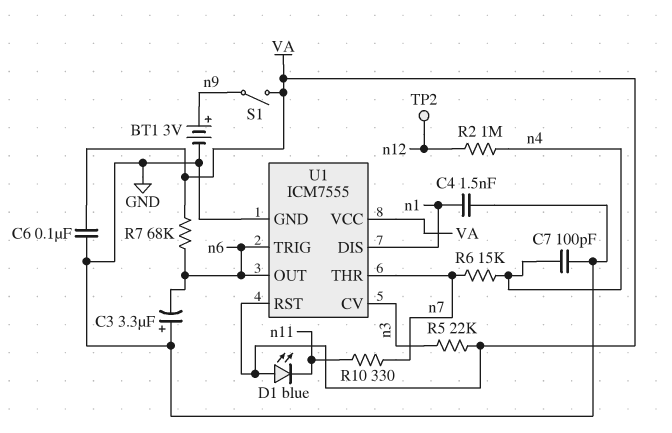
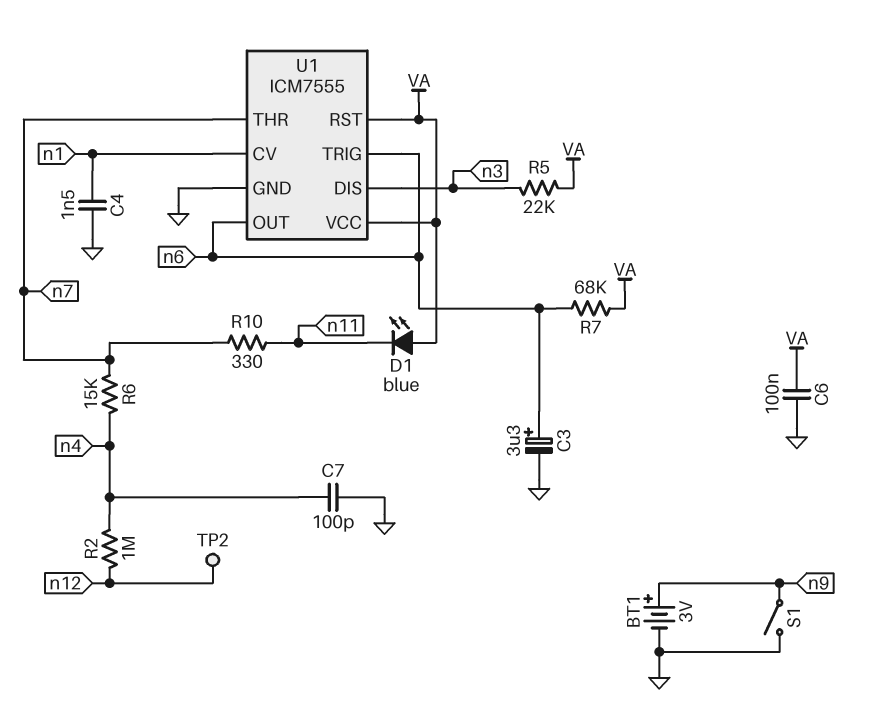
C3: 3.3uF (plus GND, minus n6) -> 3.3uF (plus n6, minus GND)
S1: switch (VA, n9) -> switch (GND, n9)
U1 pin CV: n3 -> n1
U1 pin DIS: n1 -> n3

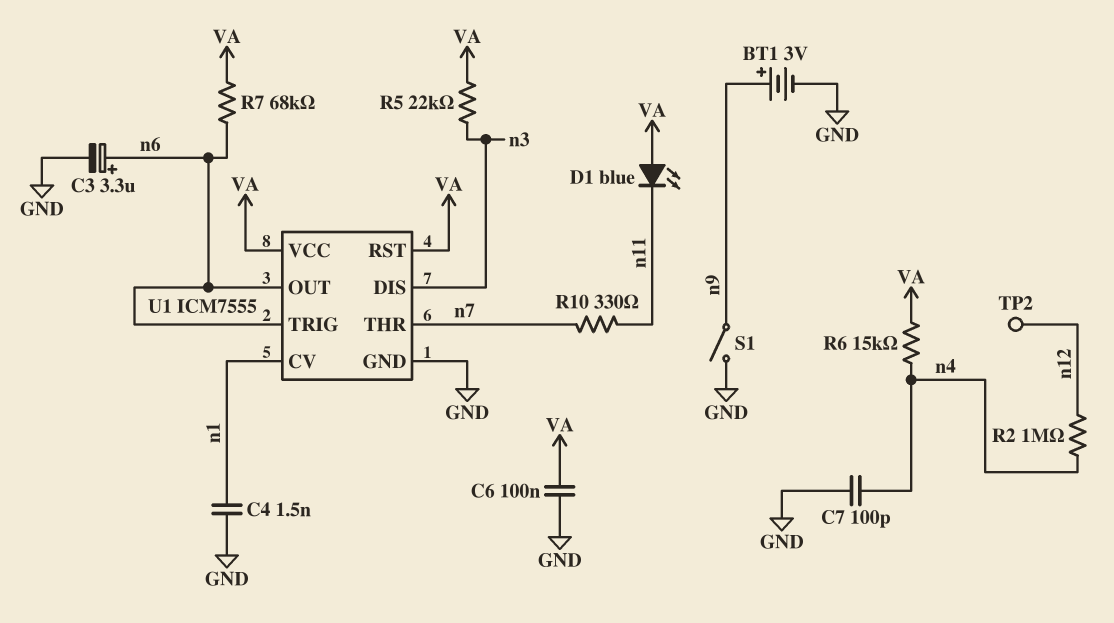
R6: 15k (n4, n7) -> 15k (VA, n4)

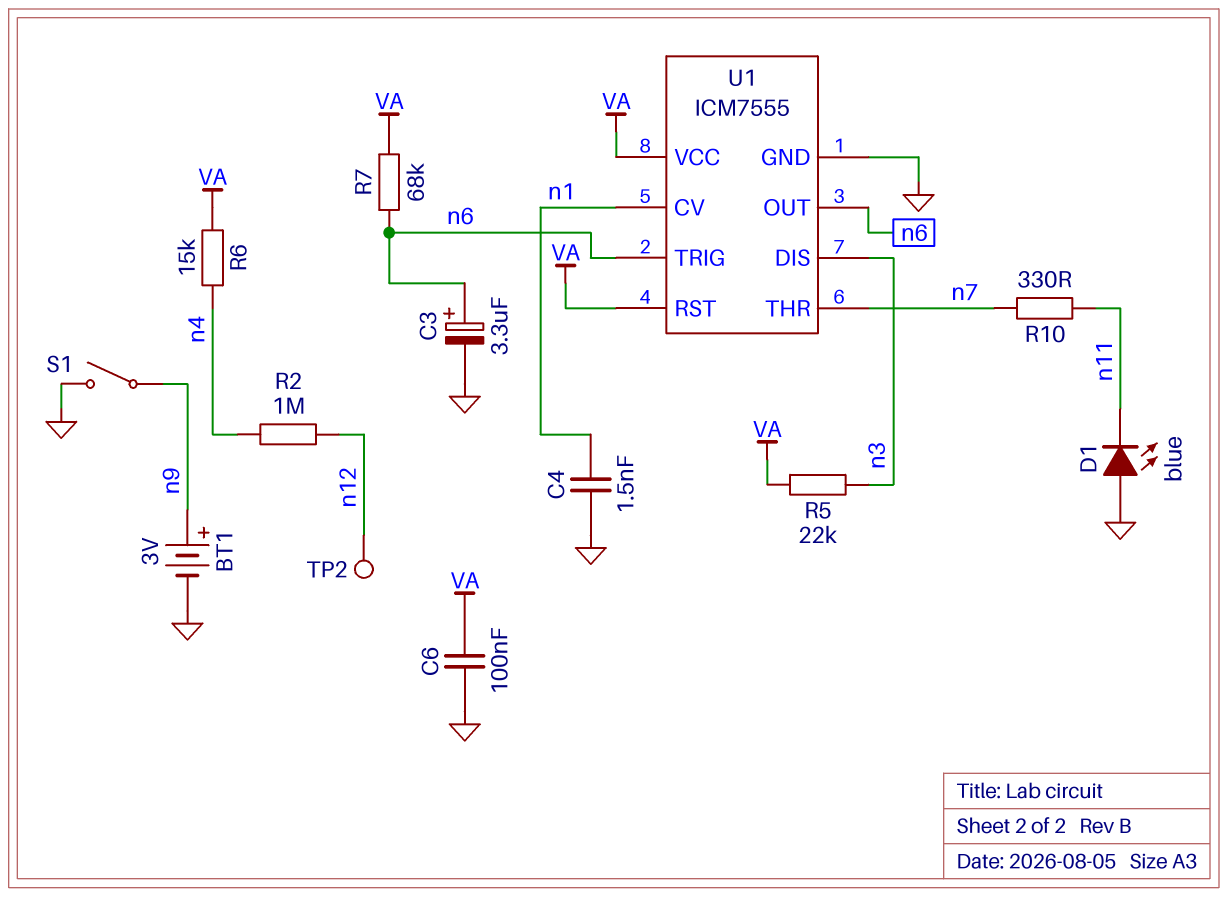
C7: 100pF (GND, n4) -> none
D1: LED blue (A VA, K n11) -> LED blue (A GND, K n11)

